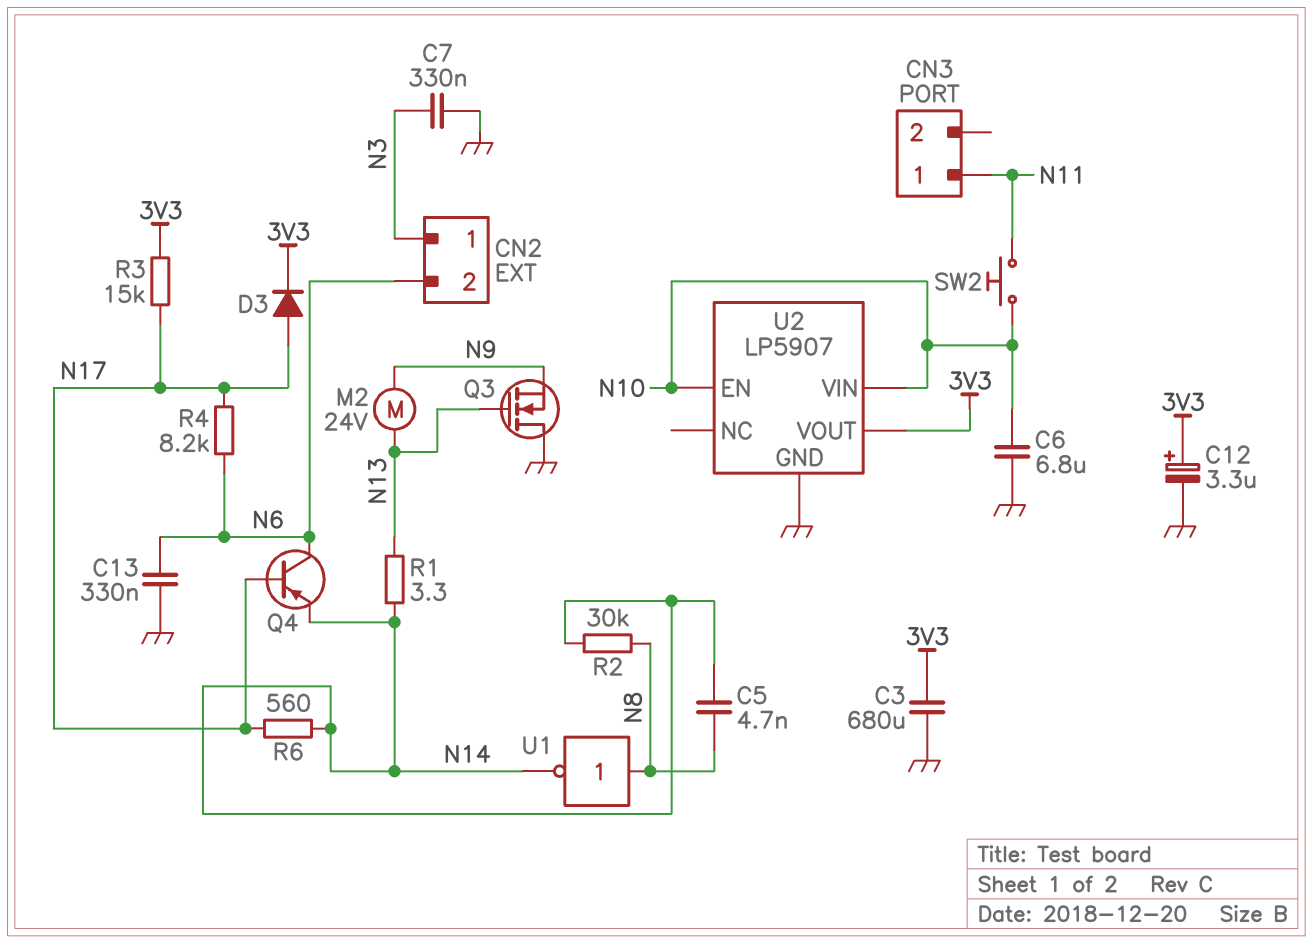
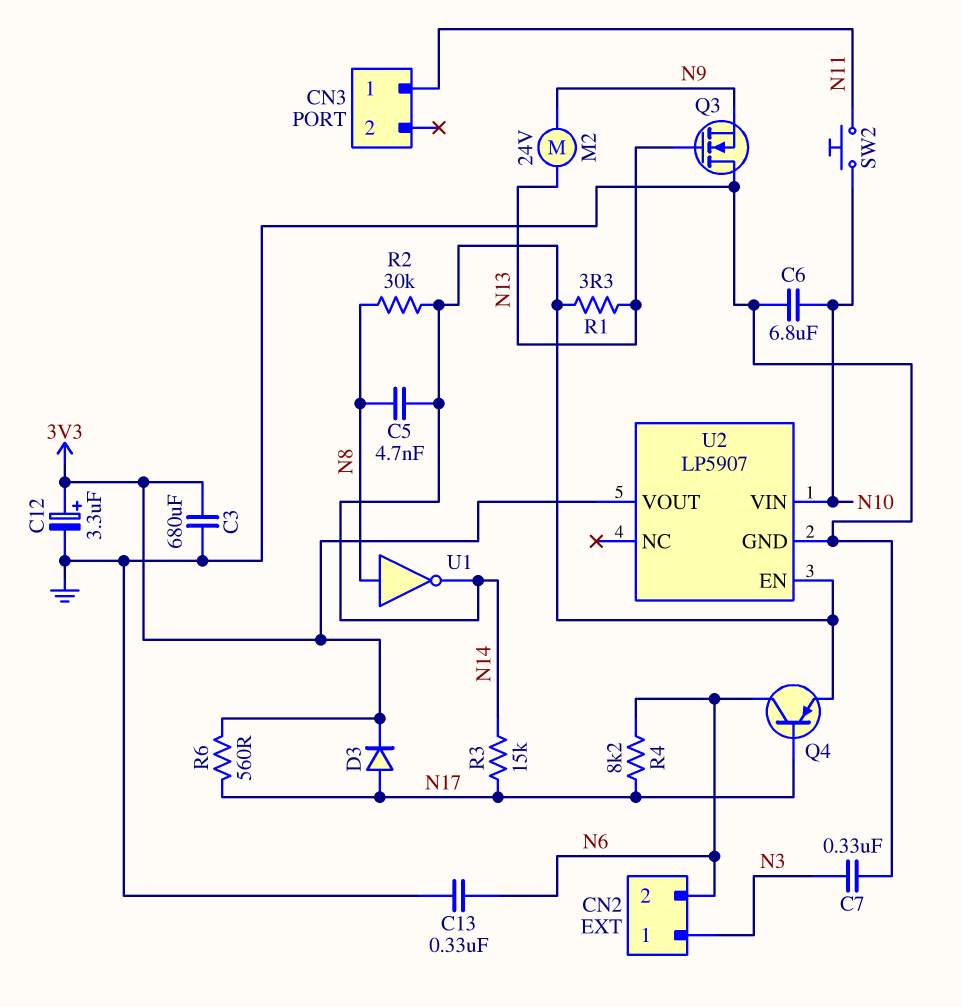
R3: 15k (3V3, N17) -> 15k (N14, N17)
R6: 560 (N14, N17) -> 560 (3V3, N17)
U2 pin EN: N10 -> N14

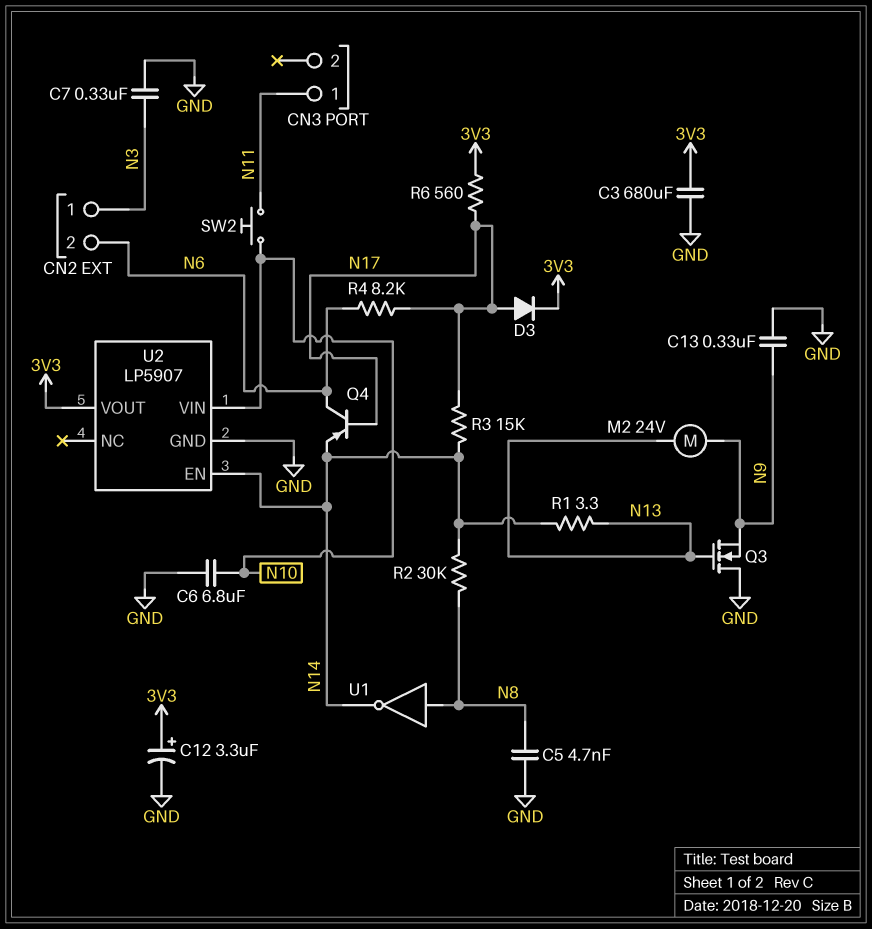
C5: 4.7nF (N8, N14) -> 4.7nF (GND, N8)
C13: 330nF (GND, N6) -> 330nF (GND, N9)

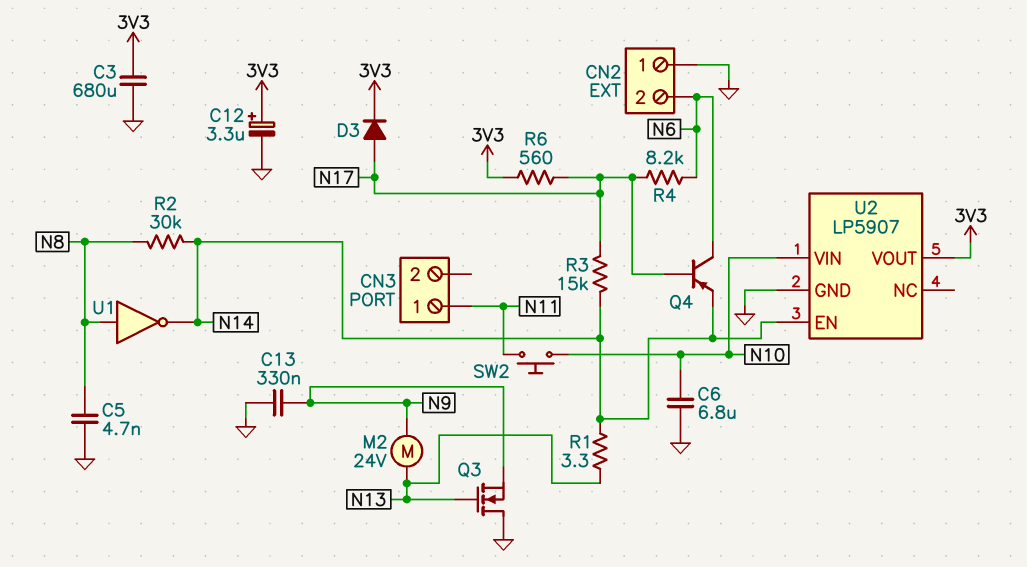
C7: 330nF (GND, N3) -> none
CN2 pin 1: N3 -> GND

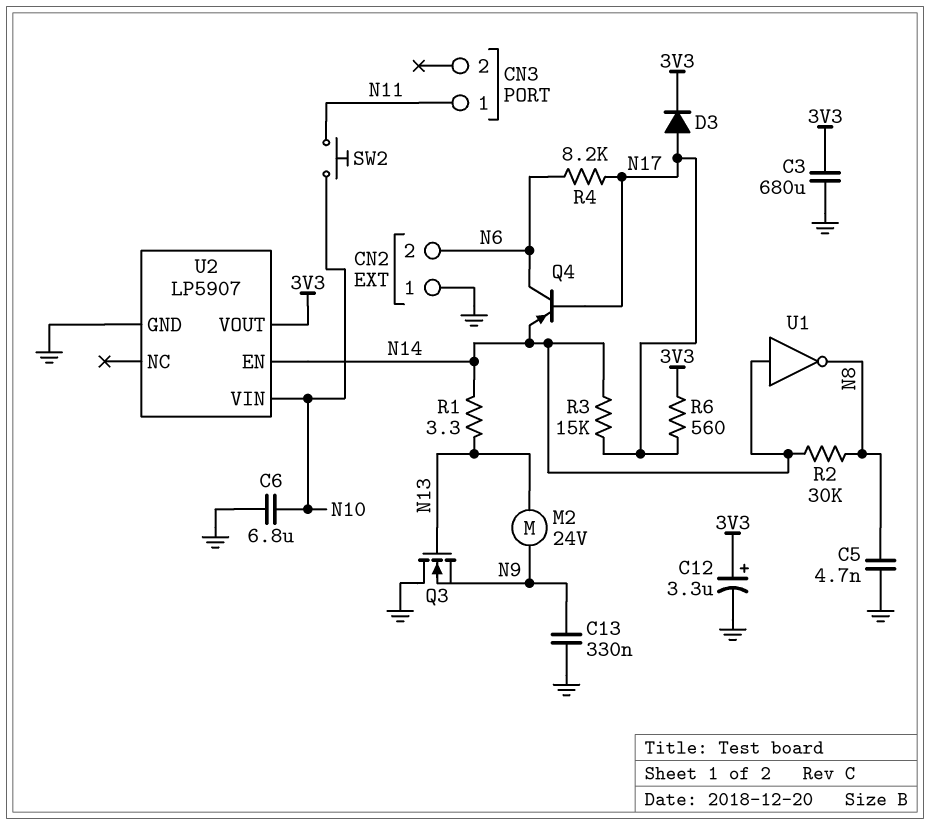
U1: NOT (in N8, out N14) -> NOT (in N14, out N8)

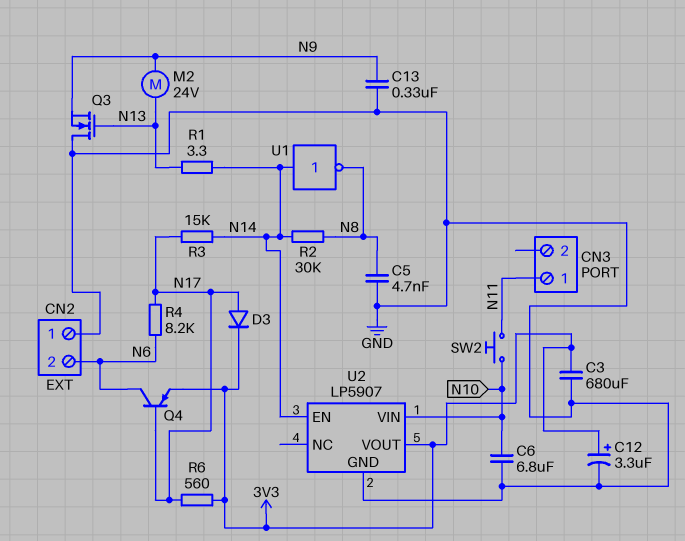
Q4: PNP (B N17, C N6, E N14) -> PNP (B N17, C N6, E 3V3)

